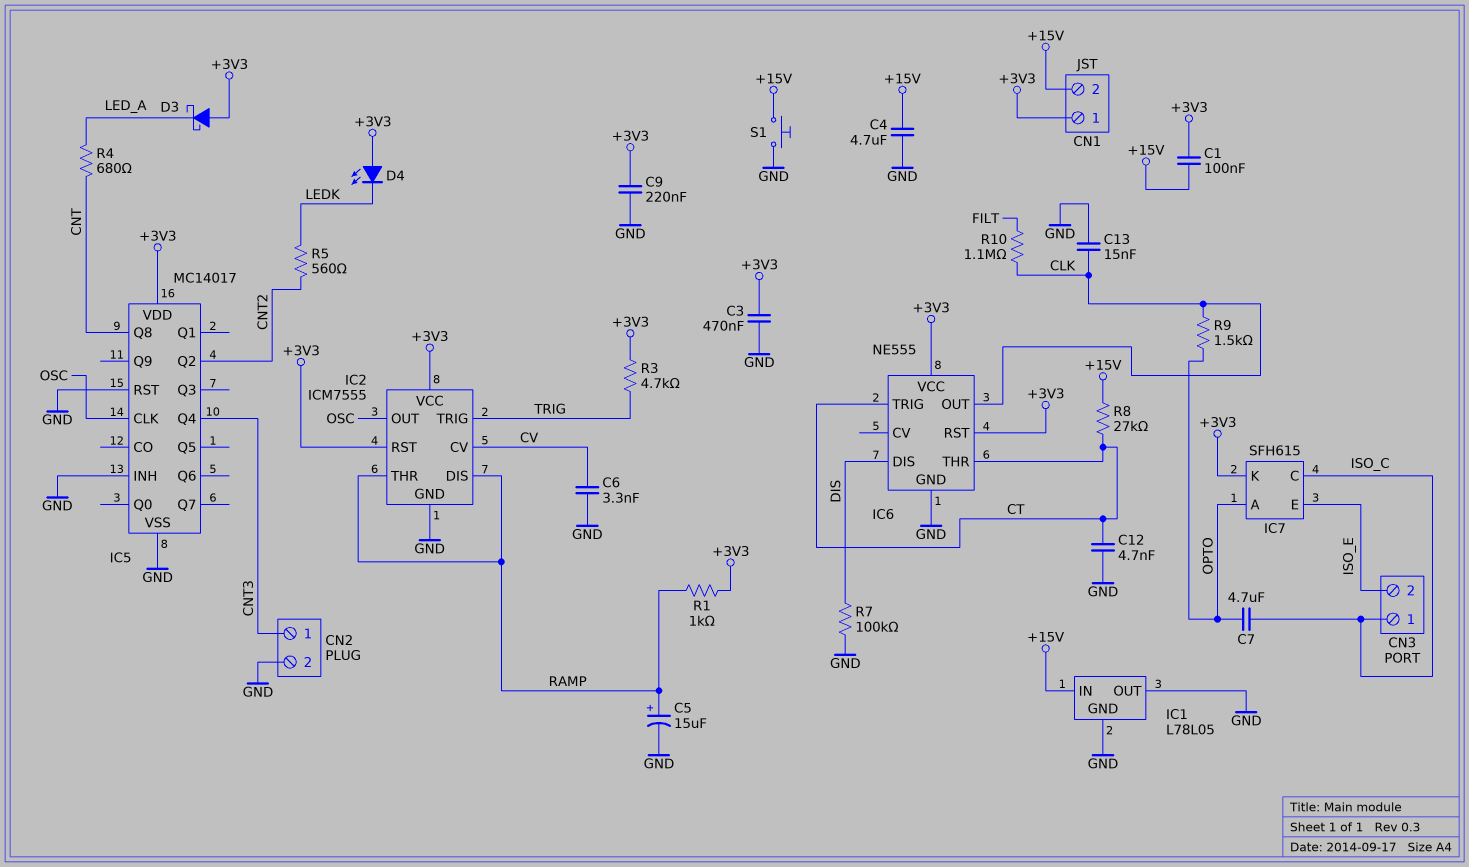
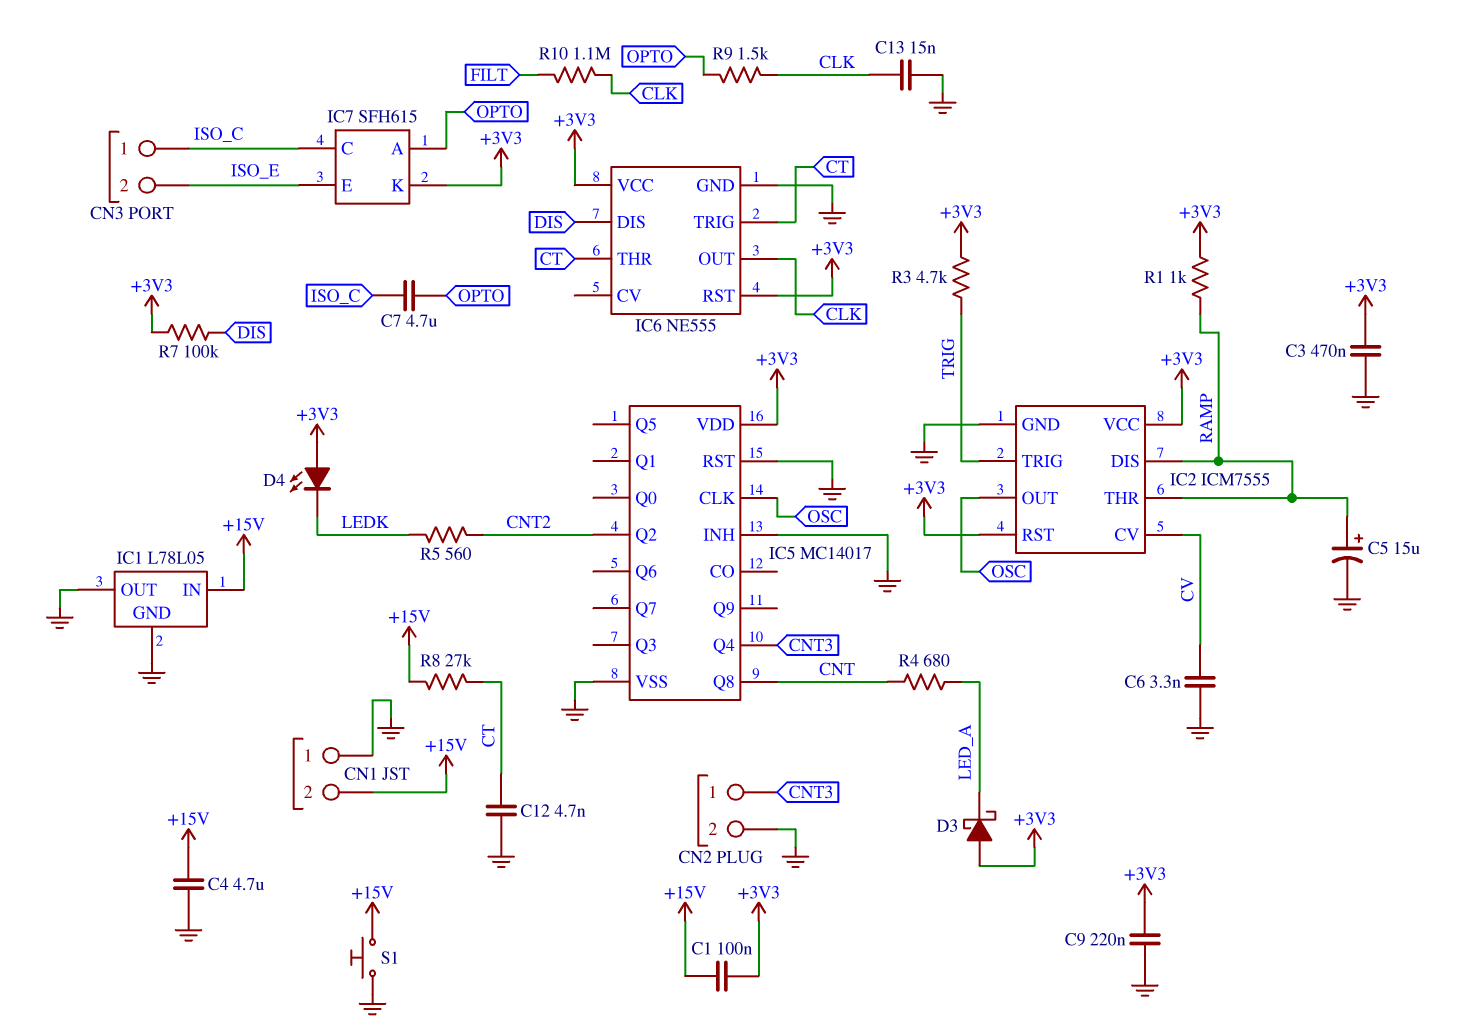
CN1 pin 1: +3V3 -> GND
R7: 100k (DIS, GND) -> 100k (+3V3, DIS)

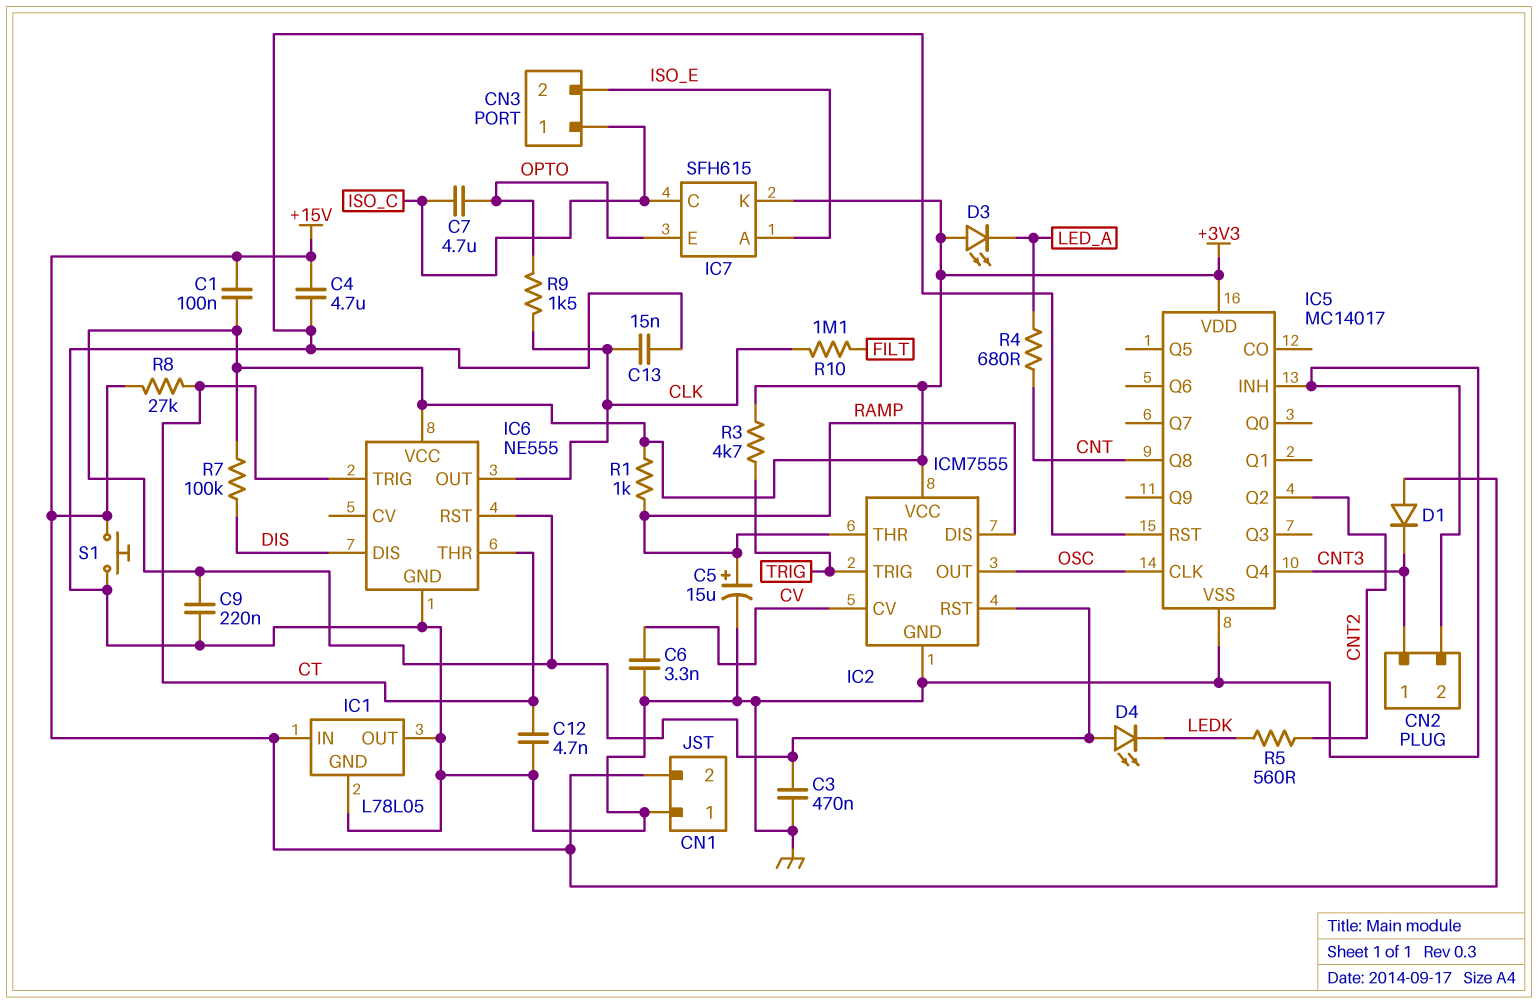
D1: none -> diode (A +15V, K CNT3)
D3: schottky (A +3V3, K LED_A) -> LED (A +3V3, K LED_A)
IC7 pin A: OPTO -> ISO_E
IC7 pin E: ISO_E -> OPTO

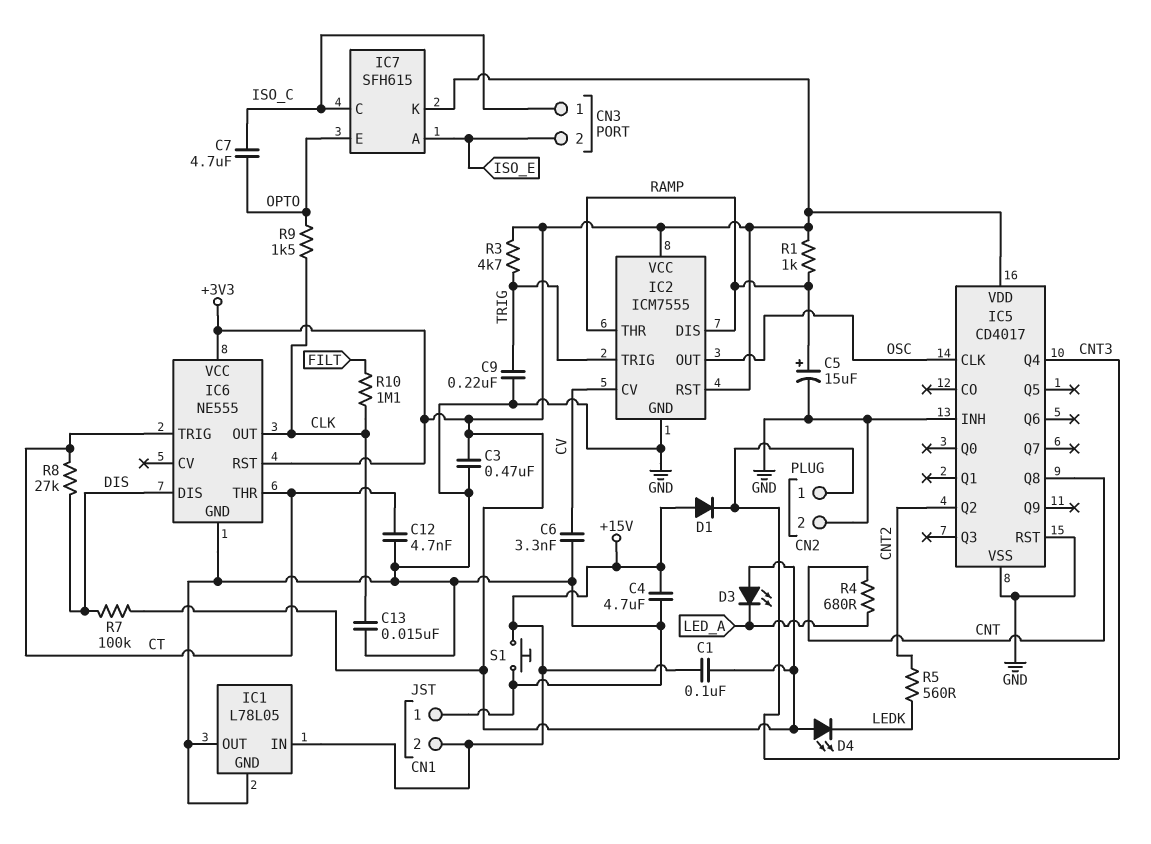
C9: 220nF (+3V3, GND) -> 220nF (GND, TRIG)
IC5: MC14017 -> CD4017
R8: 27k (+15V, CT) -> 27k (CT, DIS)

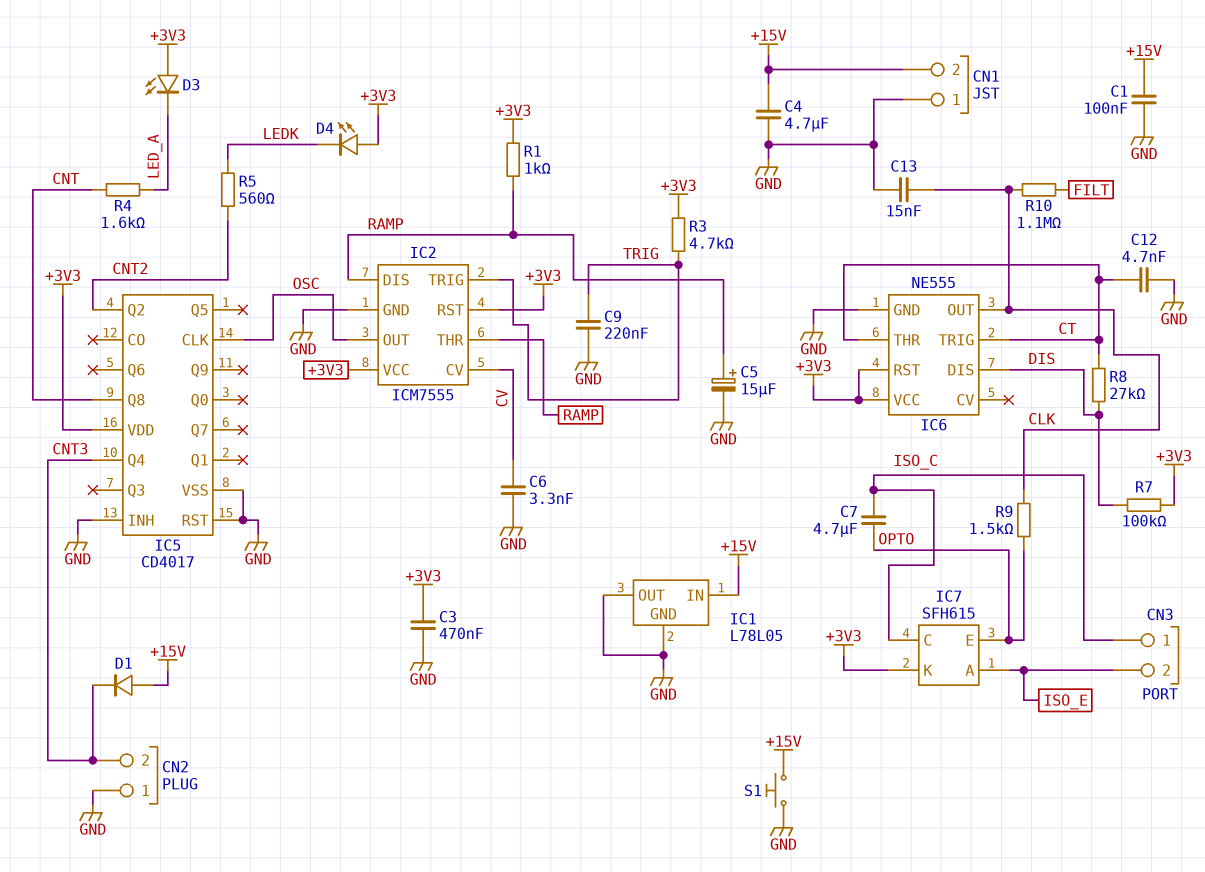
C1: 100nF (+3V3, +15V) -> 100nF (+15V, GND)
CN2 pin 1: CNT3 -> GND
CN2 pin 2: GND -> CNT3
R4: 680 (CNT, LED_A) -> 1.6k (CNT, LED_A)

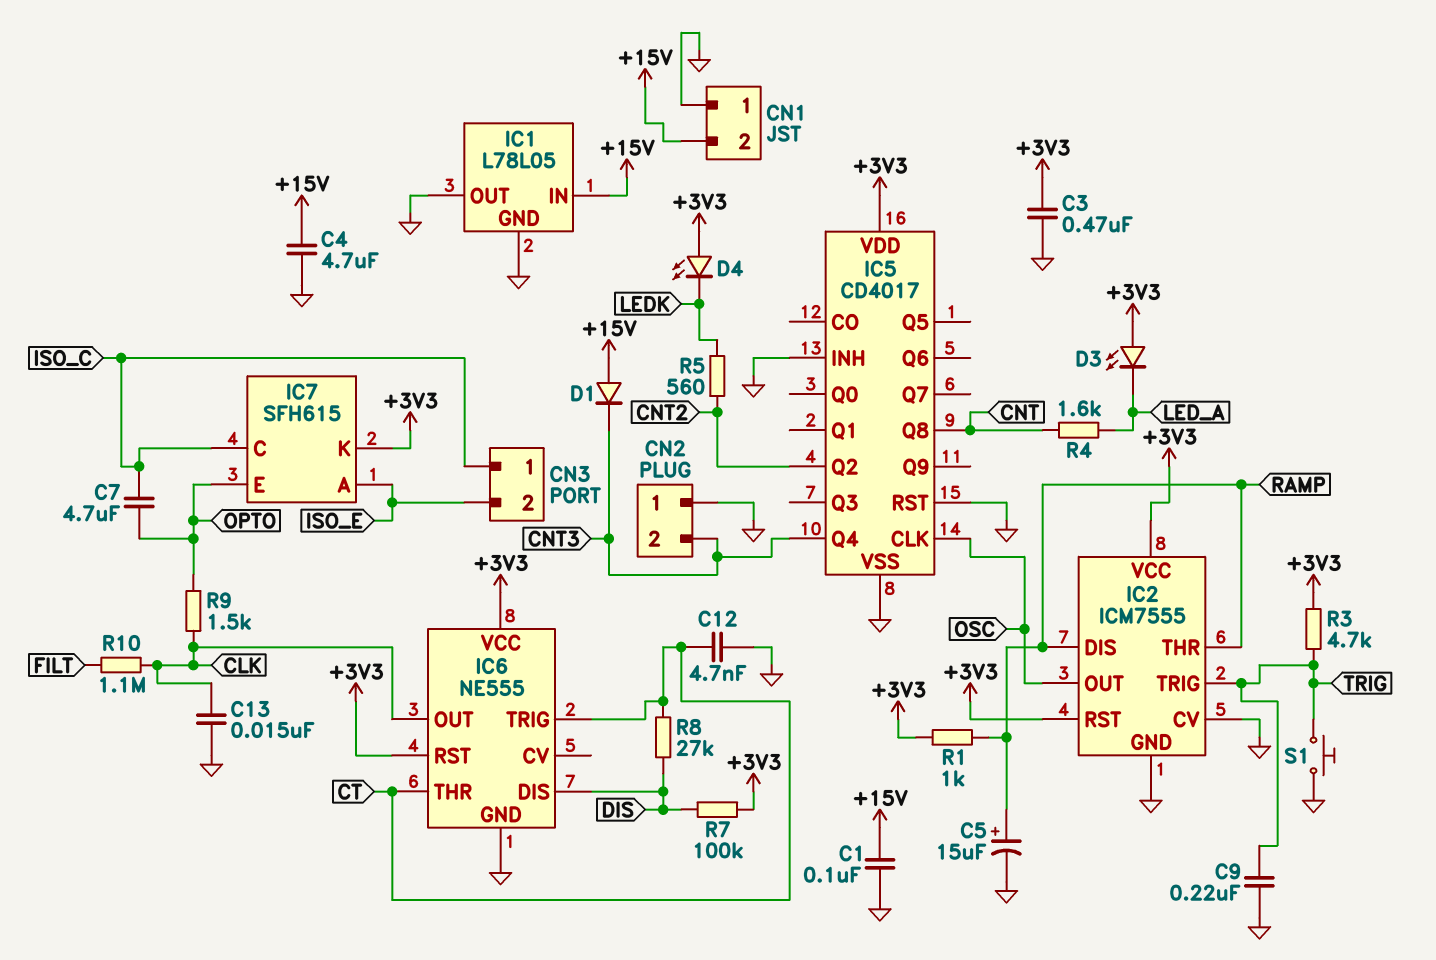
C6: 3.3nF (CV, GND) -> none
IC2 pin CV: CV -> GND
S1: button (+15V, GND) -> button (GND, TRIG)

